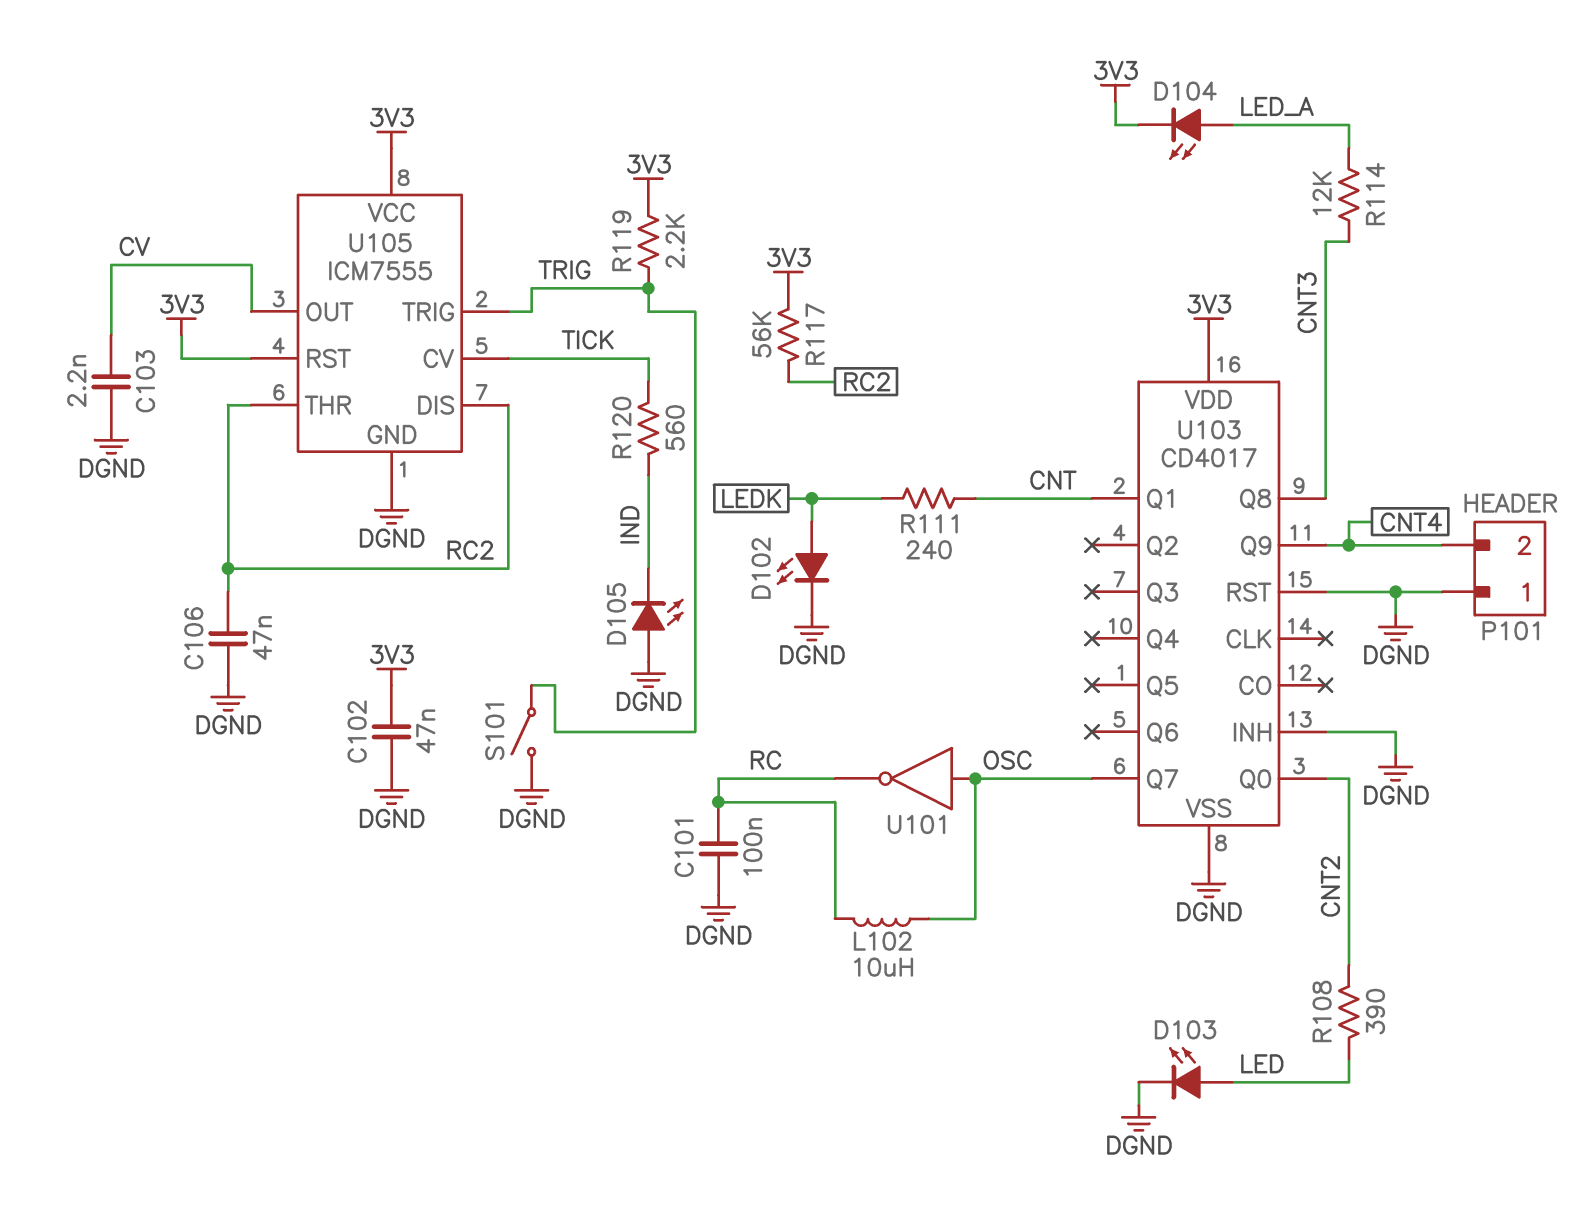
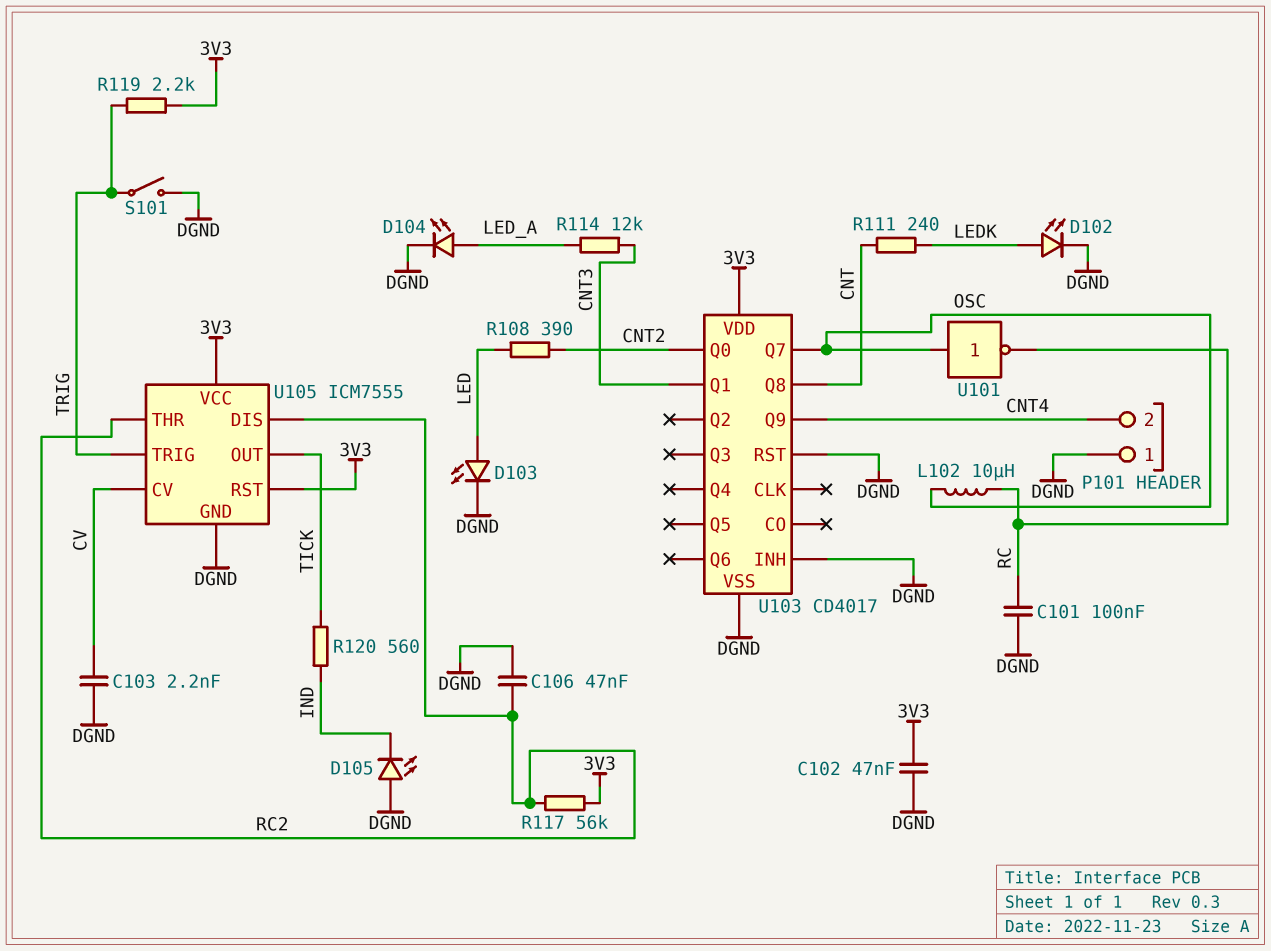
D104: LED (A LED_A, K 3V3) -> LED (A LED_A, K DGND)
U103 pin Q1: CNT -> CNT3
U103 pin Q8: CNT3 -> CNT
U105 pin CV: TICK -> CV
U105 pin OUT: CV -> TICK

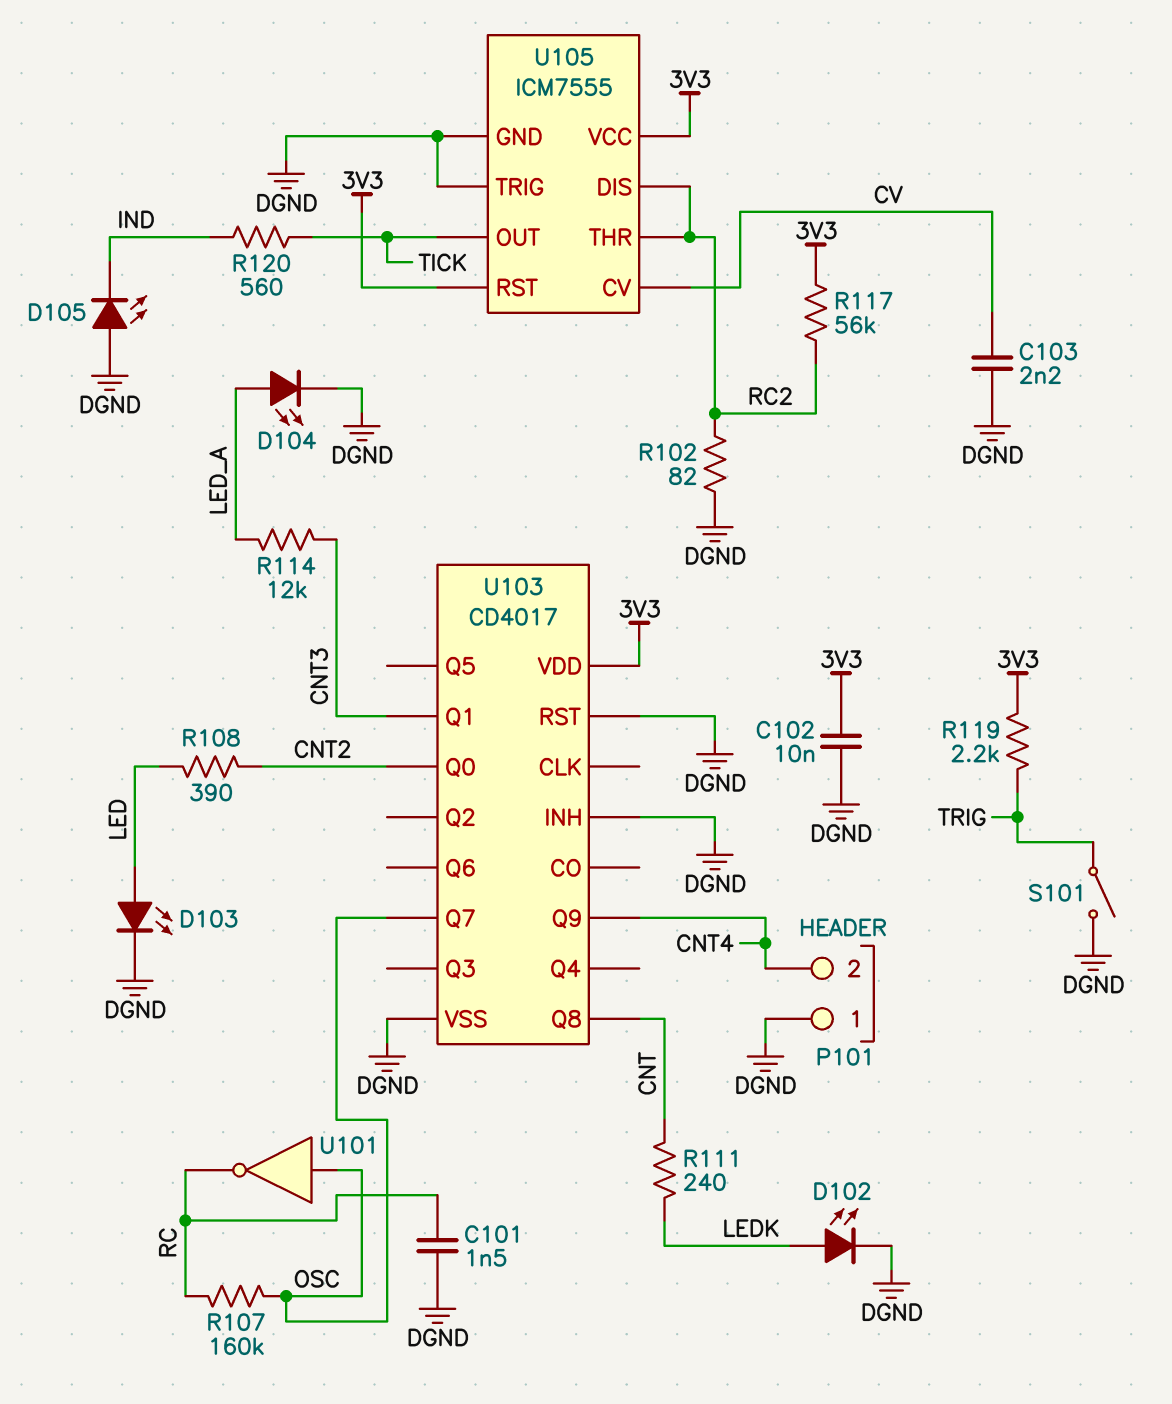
C101: 100nF (DGND, RC) -> 1.5nF (DGND, RC)
C102: 47nF (3V3, DGND) -> 10nF (3V3, DGND)
C106: 47nF (DGND, RC2) -> none
L102: 10uH (OSC, RC) -> none
R102: none -> 82 (DGND, RC2)
R107: none -> 160k (OSC, RC)
U105 pin TRIG: TRIG -> DGND

